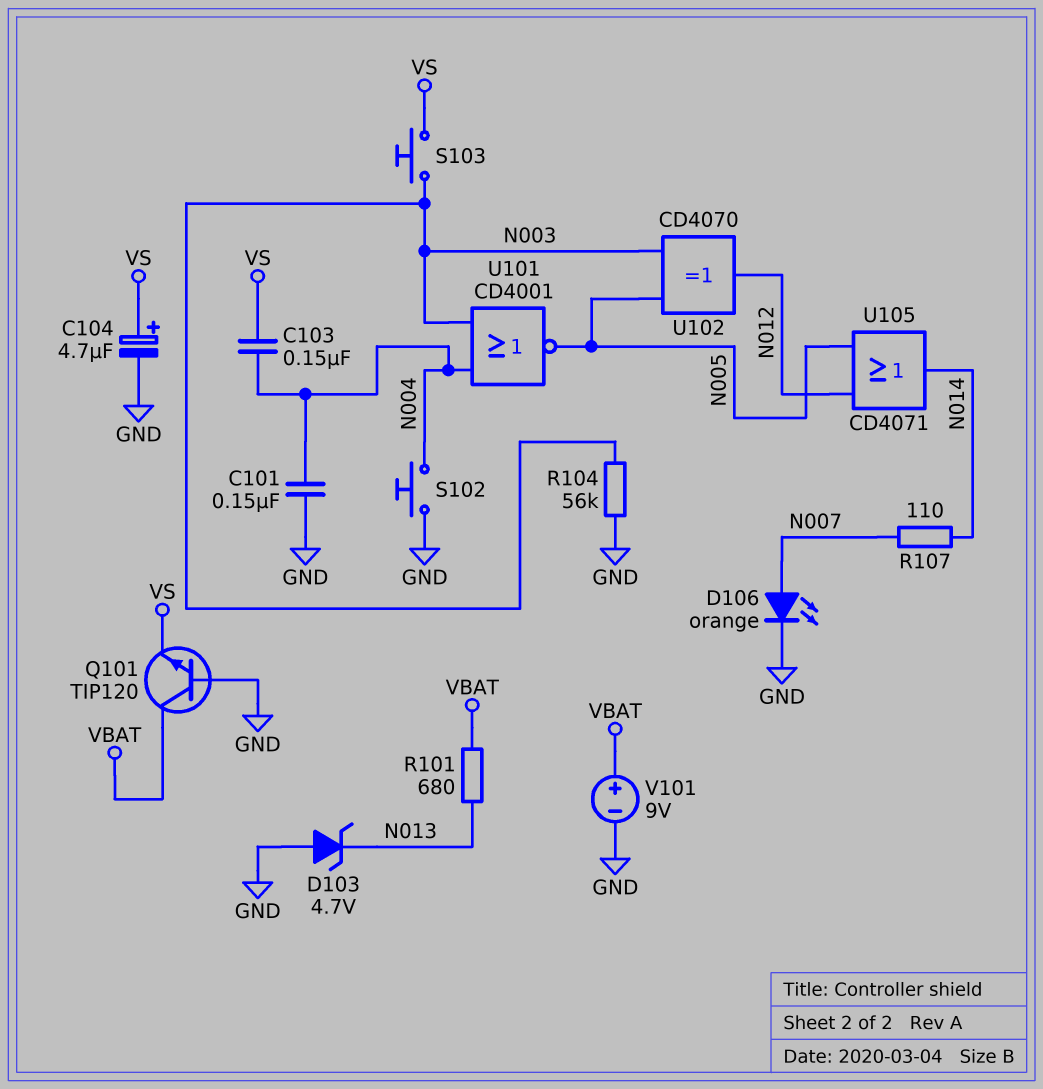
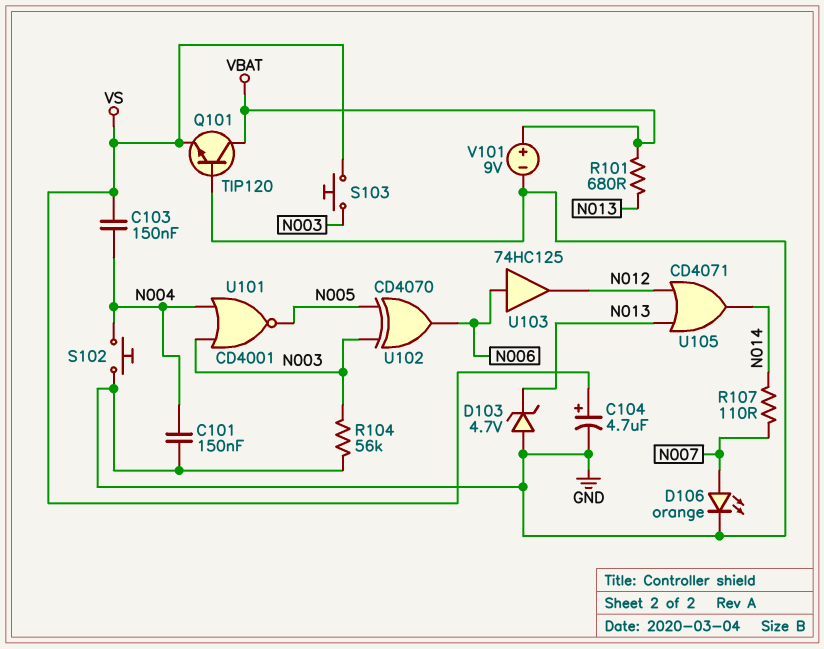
U102: XOR CD4070 (in N003, in N005, out N012) -> XOR CD4070 (in N003, in N005, out N006)
U103: none -> buffer 74HC125 (in N006, out N012)
U105: OR CD4071 (in N005, in N012, out N014) -> OR CD4071 (in N012, in N013, out N014)

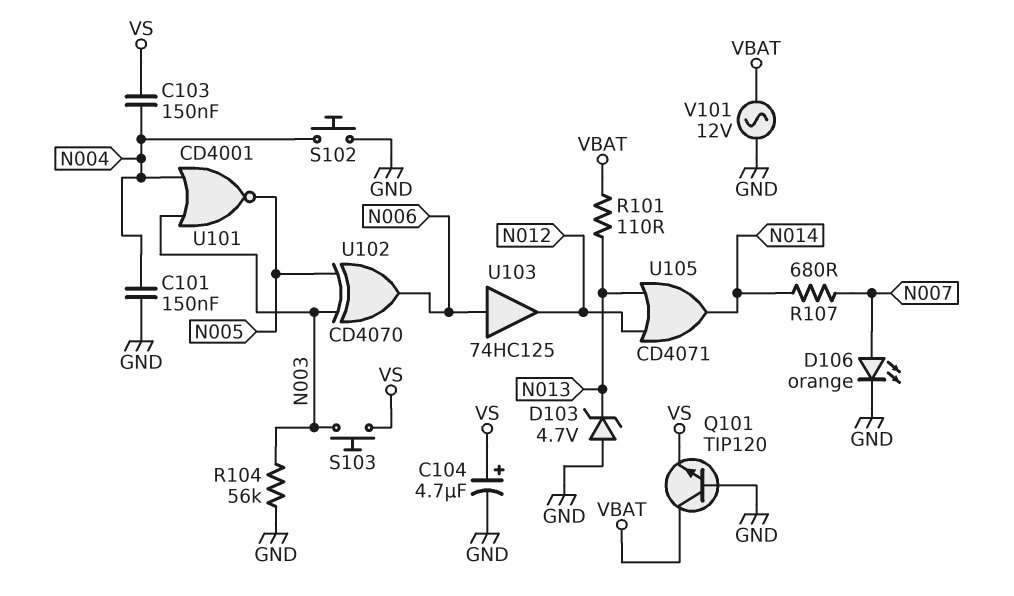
R101: 680 (N013, VBAT) -> 110 (N013, VBAT)
R107: 110 (N007, N014) -> 680 (N007, N014)
V101: 9V (plus VBAT, minus GND) -> AC 12V (GND, VBAT)

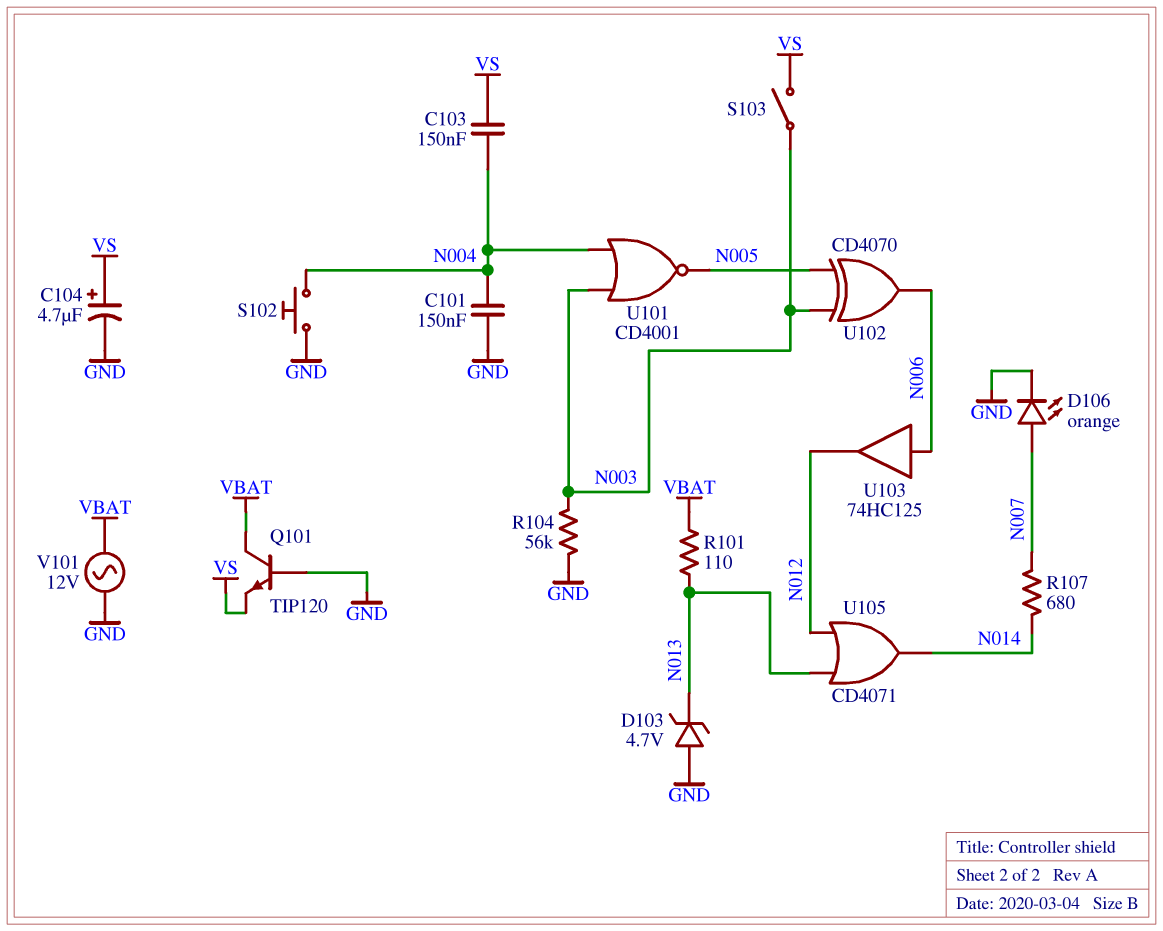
S103: button (N003, VS) -> switch (N003, VS)

